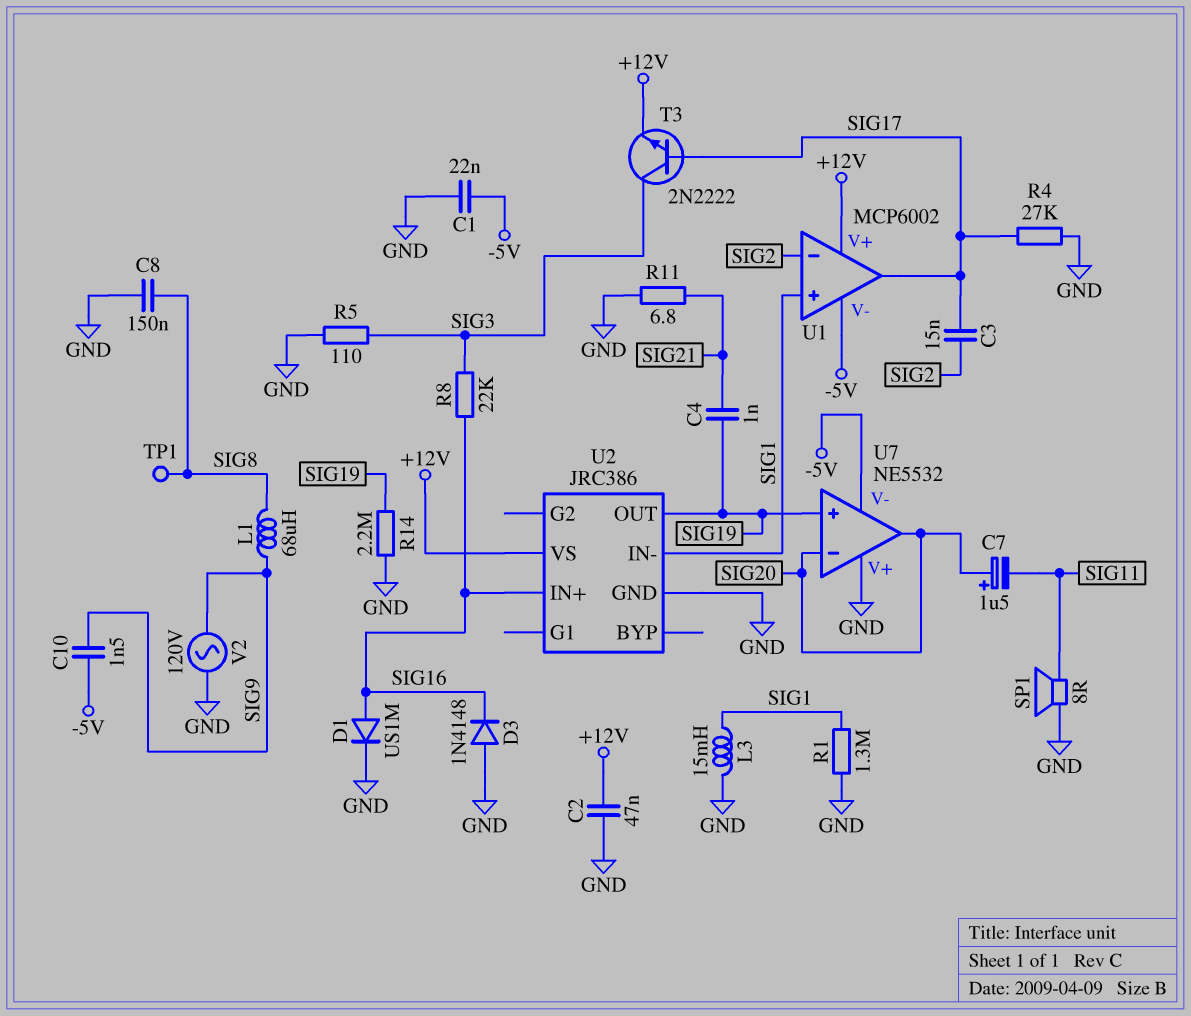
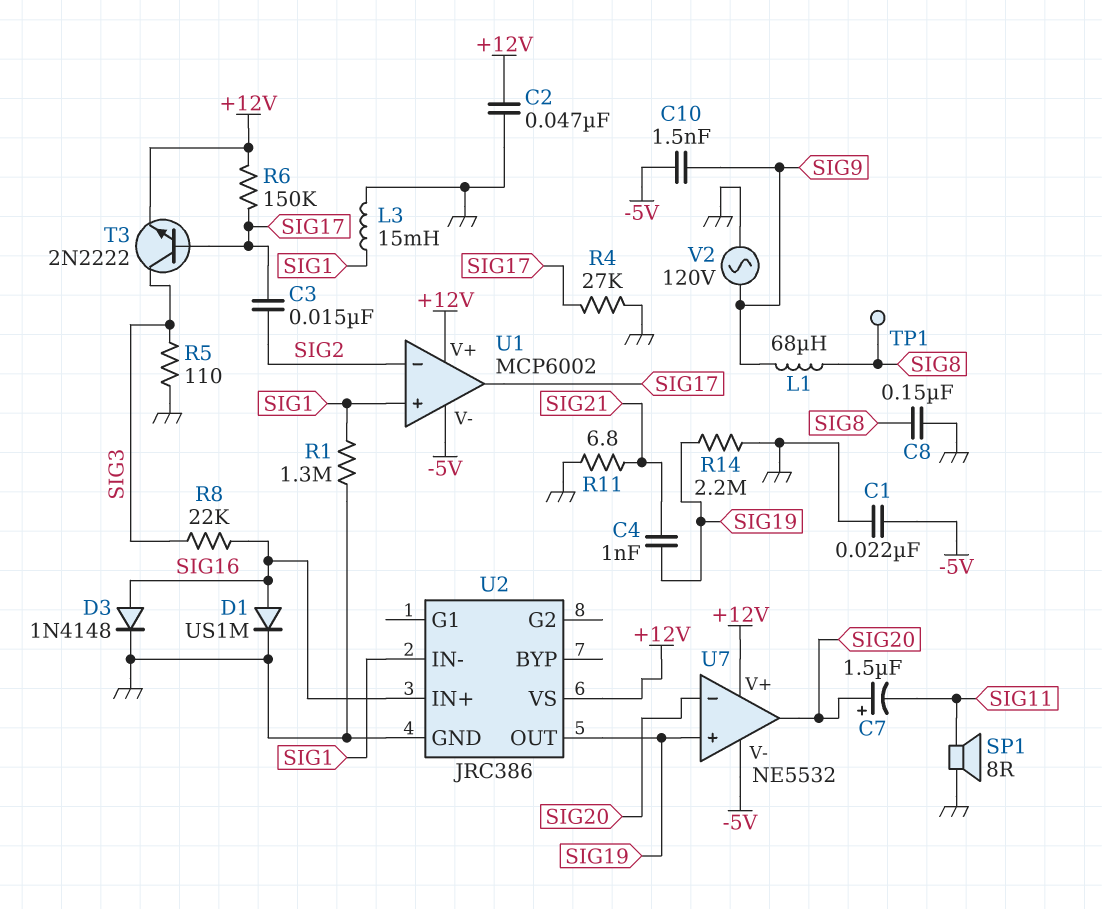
D3: diode 1N4148 (A GND, K SIG16) -> diode 1N4148 (A SIG16, K GND)
R6: none -> 150k (+12V, SIG17)
U7 pin V+: GND -> +12V

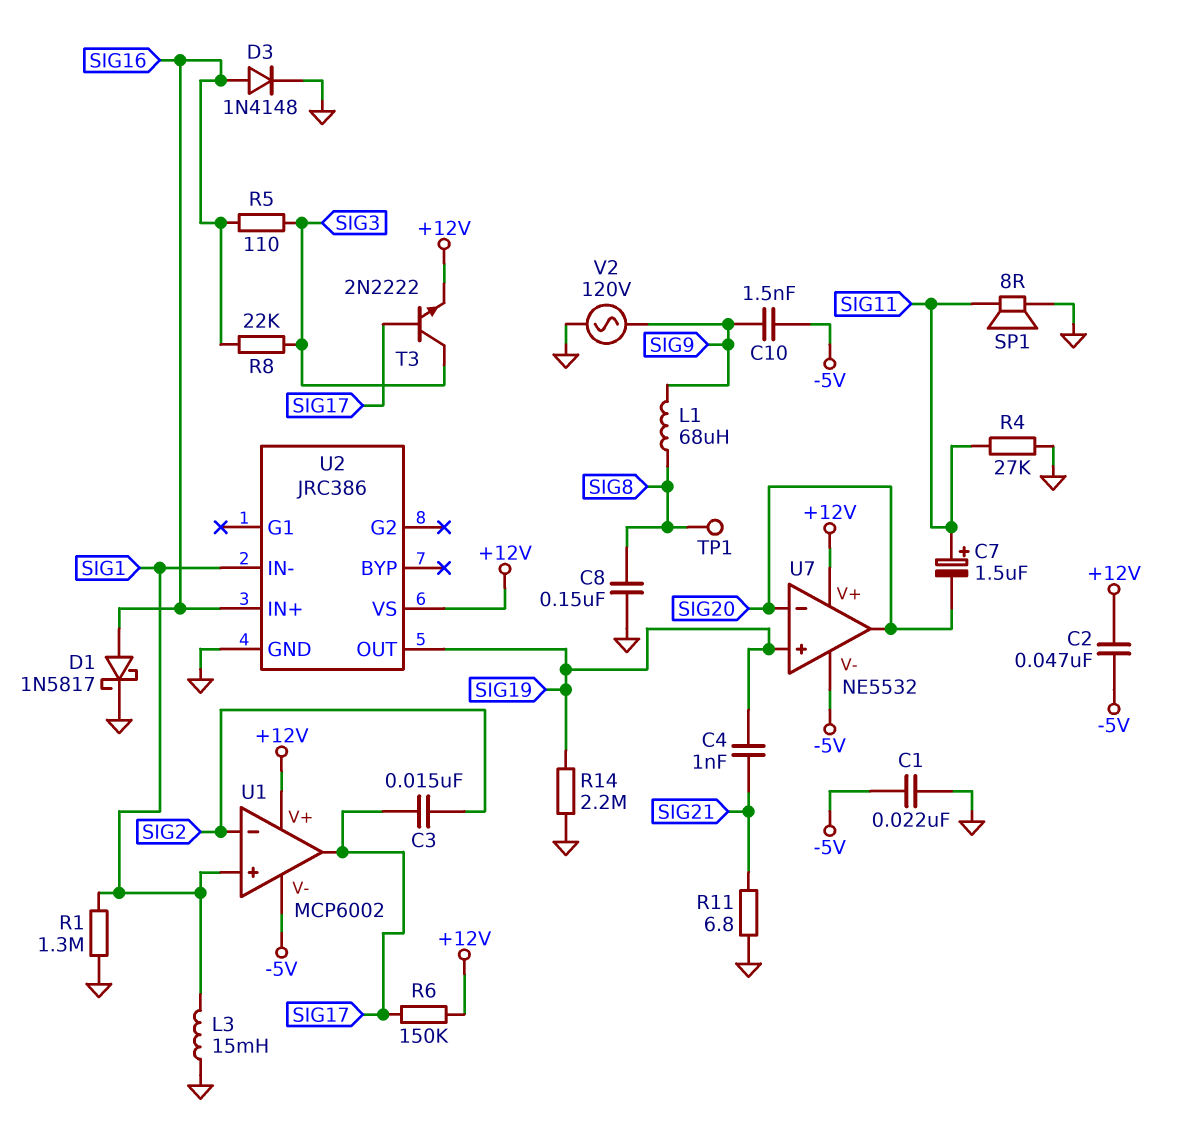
C2: 47nF (+12V, GND) -> 47nF (+12V, -5V)
C7: 1.5uF (plus SIG20, minus SIG11) -> 1.5uF (plus SIG11, minus SIG20)
D1: diode US1M (A SIG16, K GND) -> schottky 1N5817 (A SIG16, K GND)
R4: 27k (GND, SIG17) -> 27k (GND, SIG11)
R5: 110 (GND, SIG3) -> 110 (SIG3, SIG16)

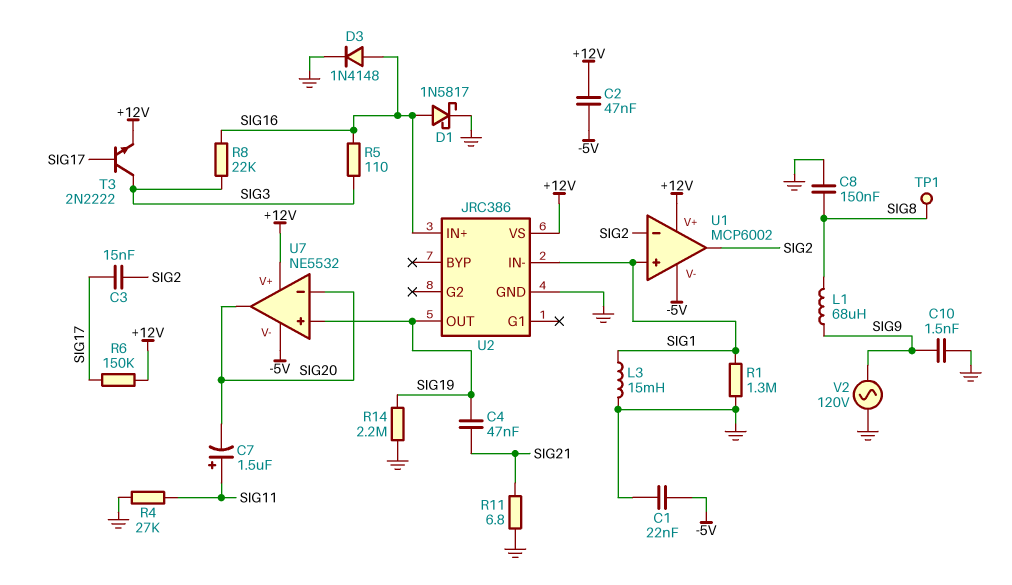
C4: 1nF (SIG19, SIG21) -> 47nF (SIG19, SIG21)
C10: 1.5nF (-5V, SIG9) -> 1.5nF (GND, SIG9)
SP1: speaker 8R (GND, SIG11) -> none
U1 pin out: SIG17 -> SIG2

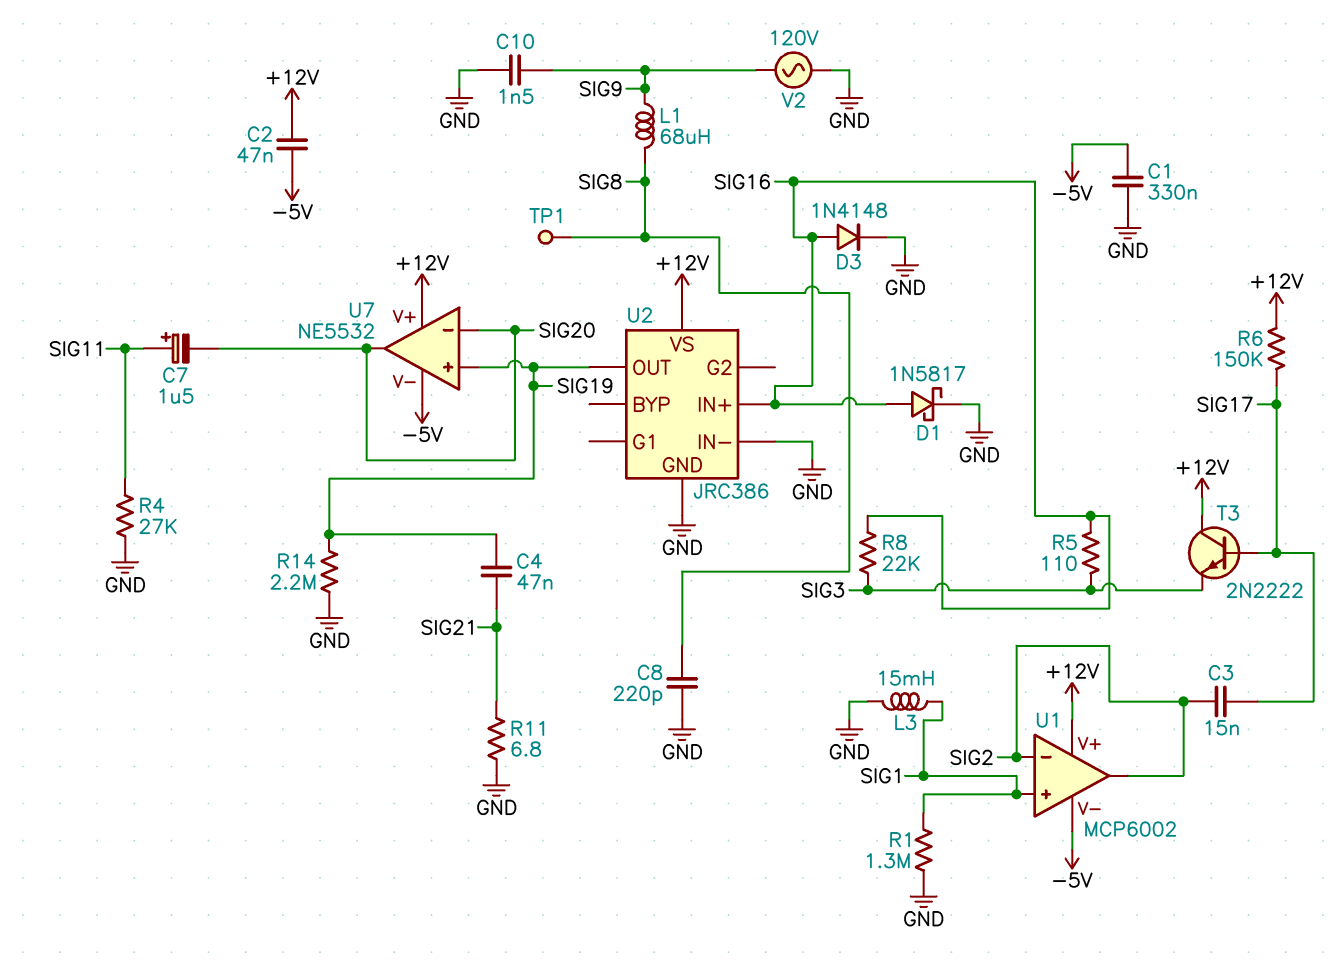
C1: 22nF (-5V, GND) -> 330nF (-5V, GND)
C8: 150nF (GND, SIG8) -> 220pF (GND, SIG8)
T3: NPN 2N2222 (B SIG17, C SIG3, E +12V) -> NPN 2N2222 (B SIG17, C +12V, E SIG3)
U2 pin IN-: SIG1 -> GND

